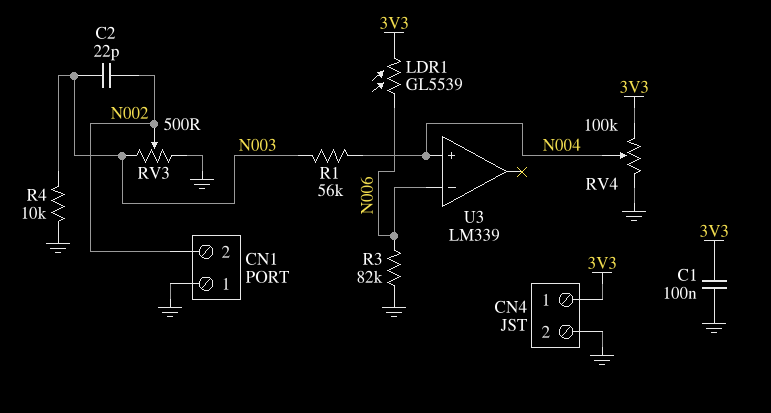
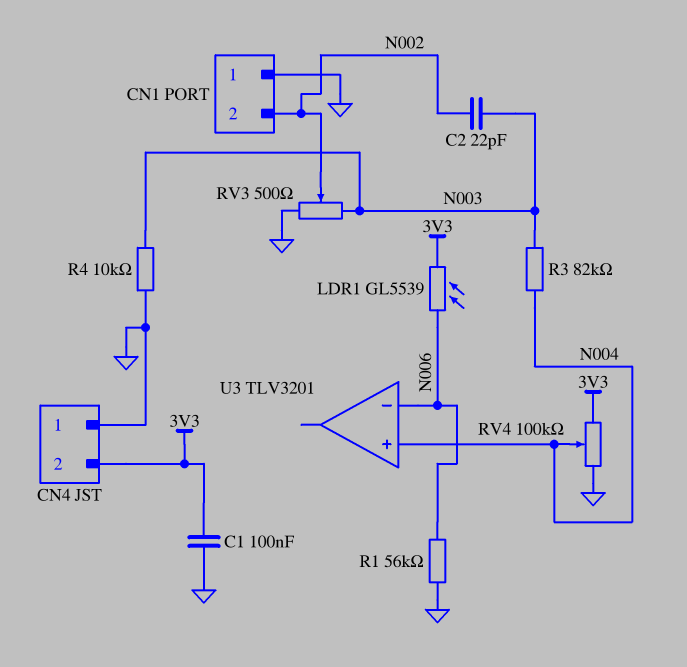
CN4 pin 1: 3V3 -> GND
CN4 pin 2: GND -> 3V3
R1: 56k (N003, N004) -> 56k (GND, N006)
R3: 82k (GND, N006) -> 82k (N003, N004)
U3: LM339 -> TLV3201

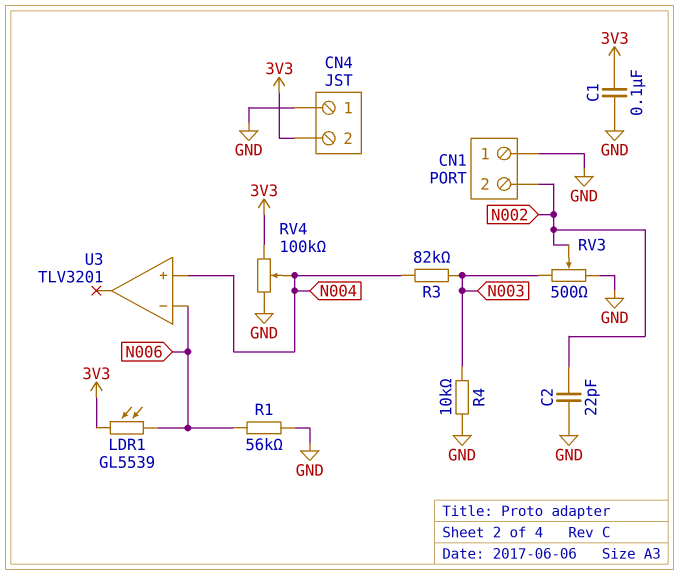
C2: 22pF (N002, N003) -> 22pF (GND, N002)

